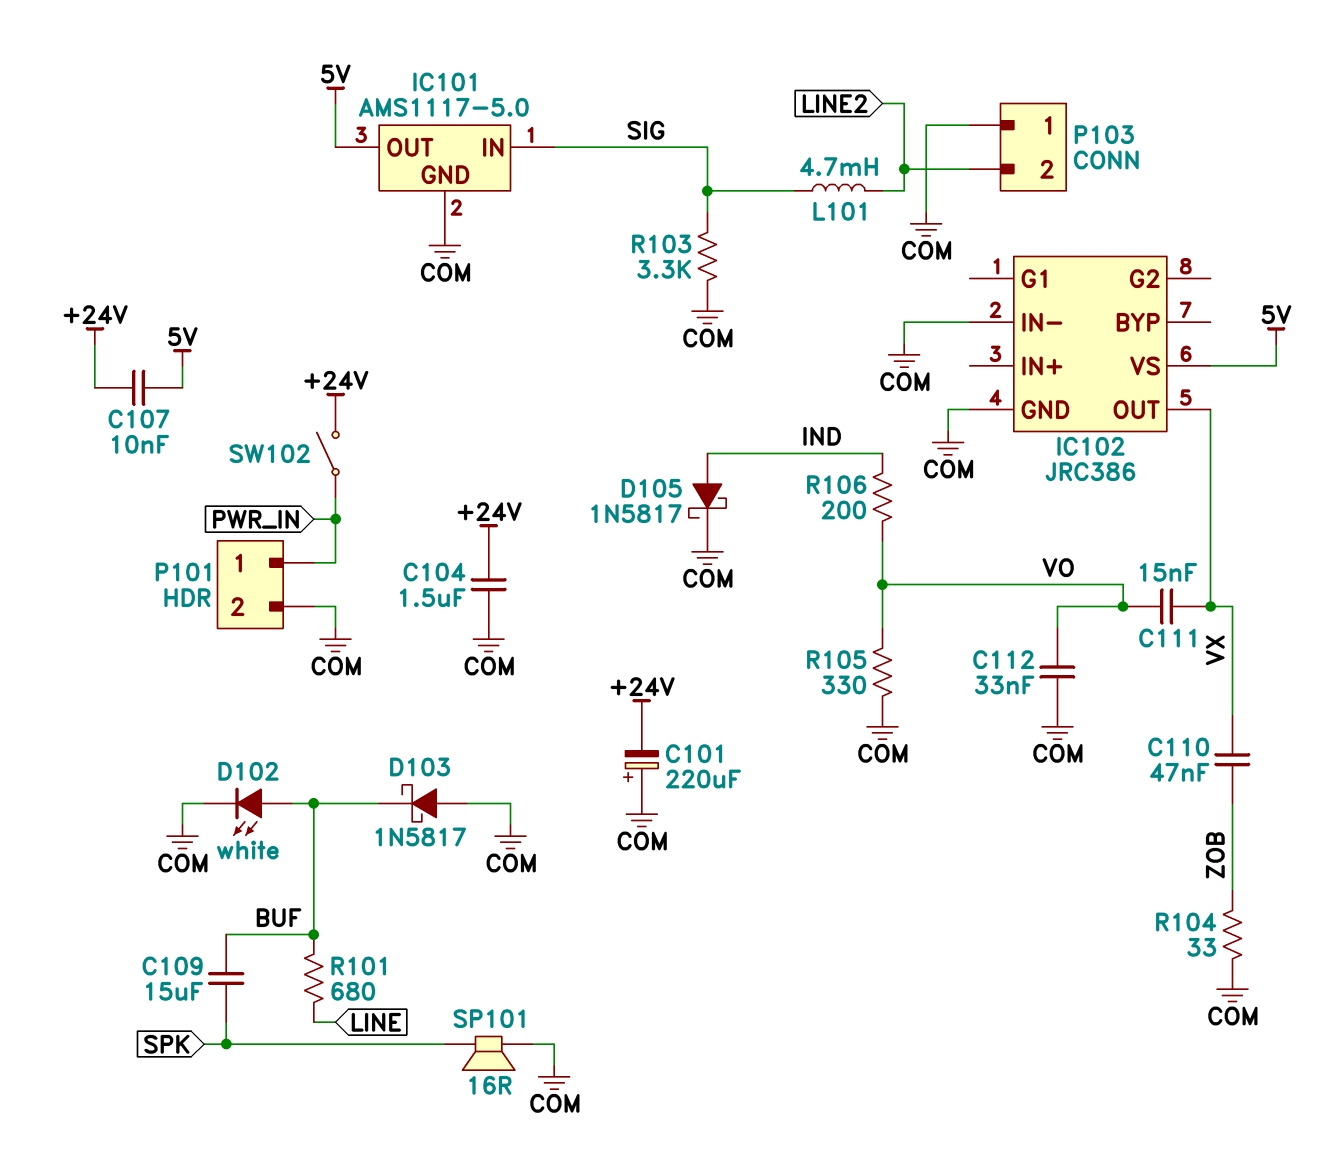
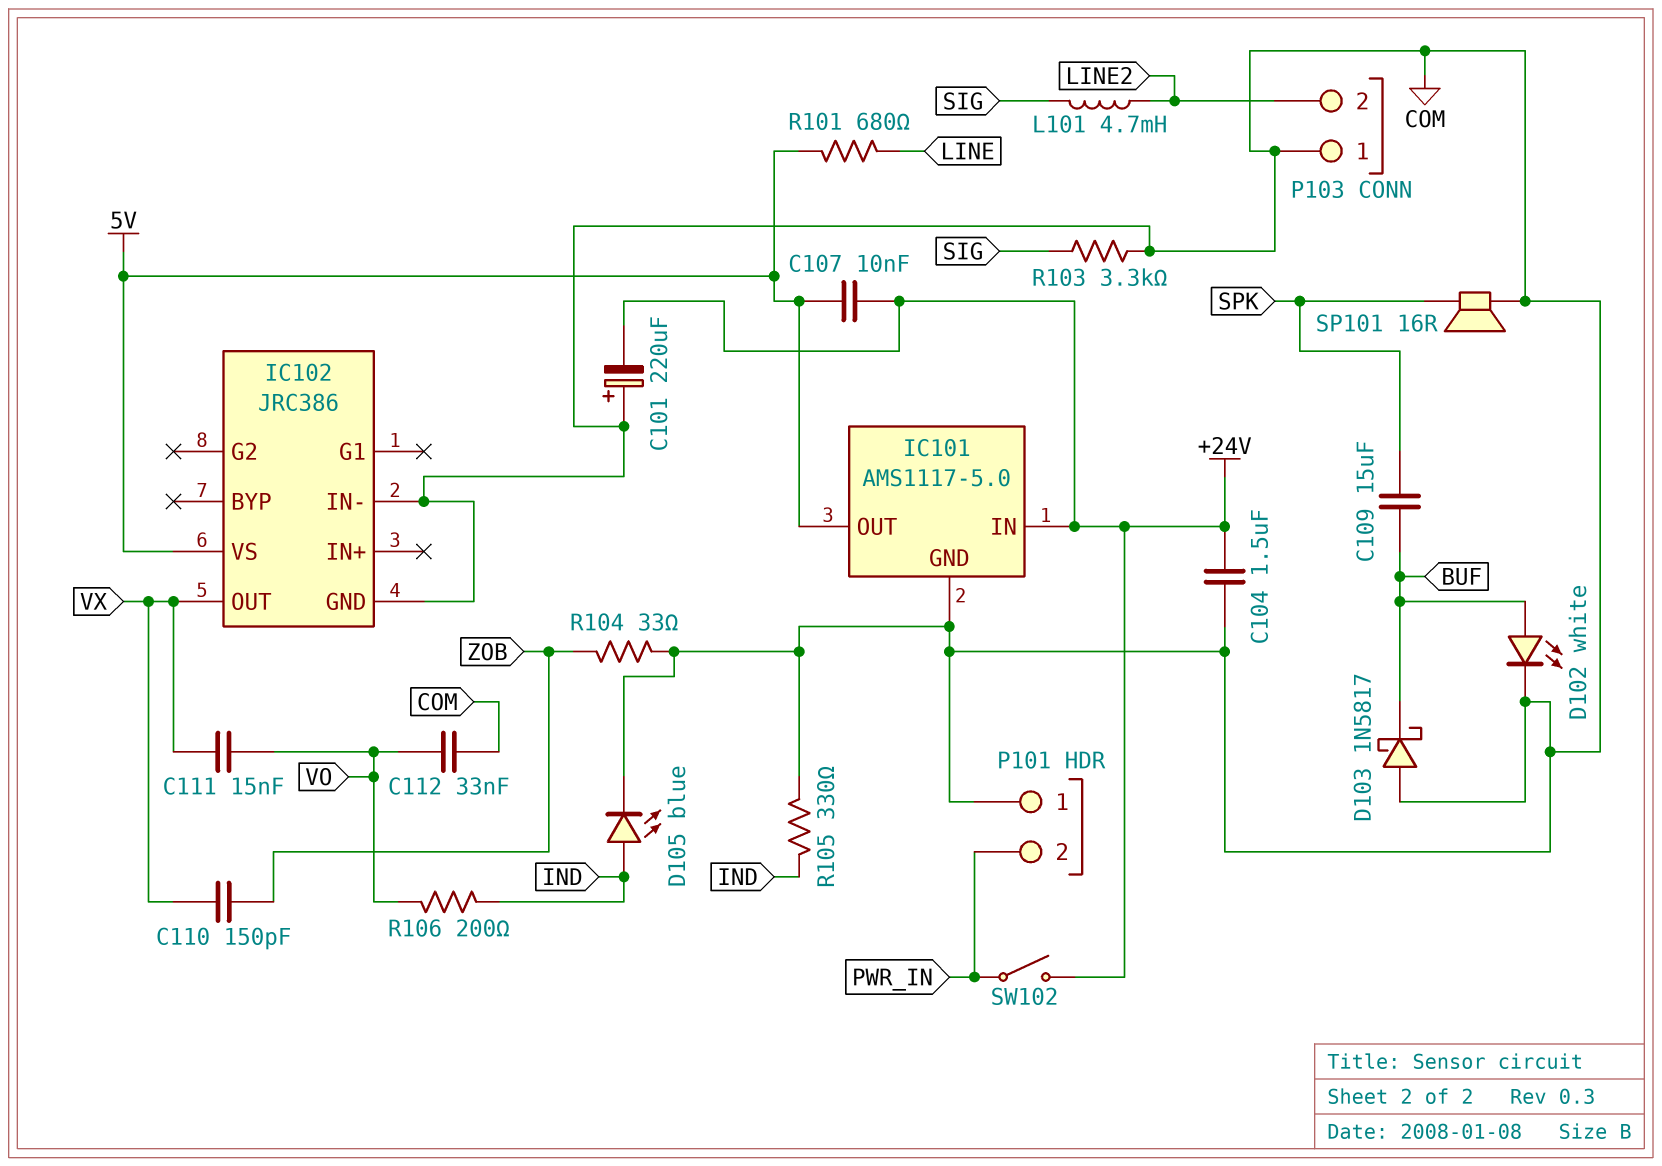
C110: 47nF (VX, ZOB) -> 150pF (VX, ZOB)
D105: schottky 1N5817 (A IND, K COM) -> LED blue (A IND, K COM)
IC101 pin IN: SIG -> +24V
P101 pin 1: PWR_IN -> COM
P101 pin 2: COM -> PWR_IN
R101: 680 (BUF, LINE) -> 680 (5V, LINE)
R105: 330 (COM, VO) -> 330 (COM, IND)

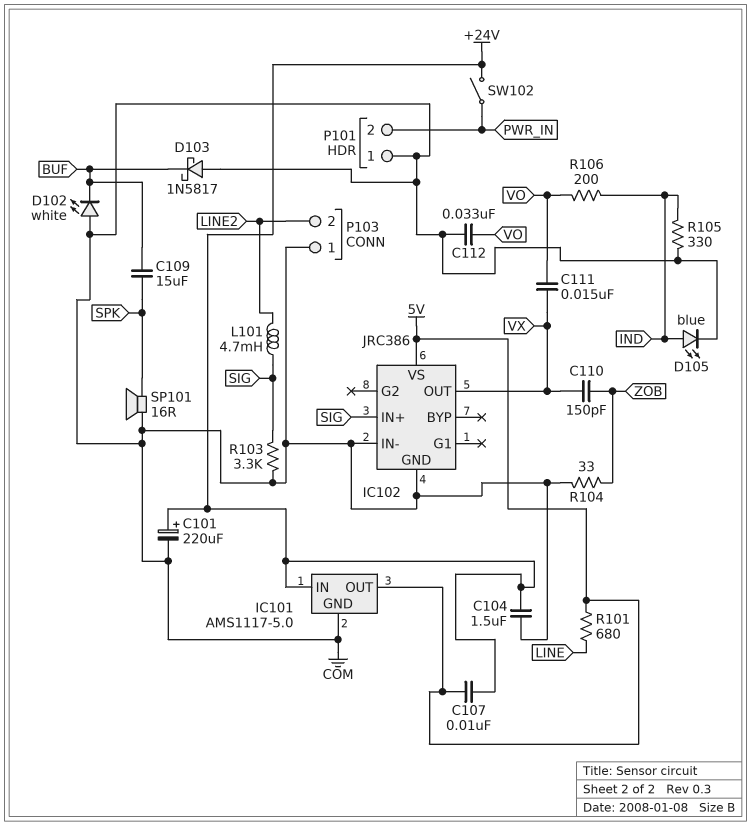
C101: 220uF (plus COM, minus +24V) -> 220uF (plus +24V, minus COM)
D102: LED white (A BUF, K COM) -> LED white (A COM, K BUF)
IC102 pin IN+: none -> SIG

